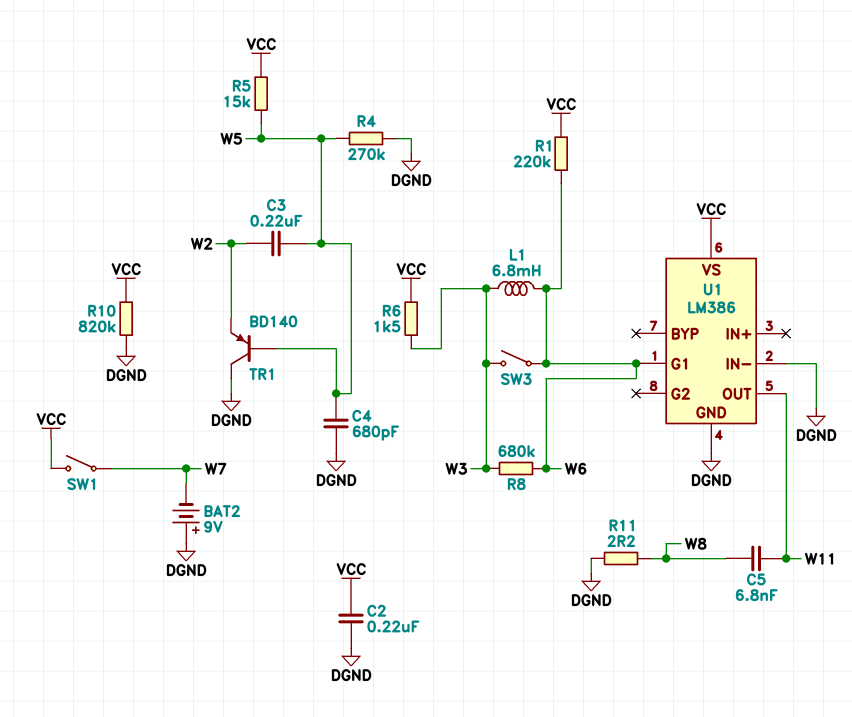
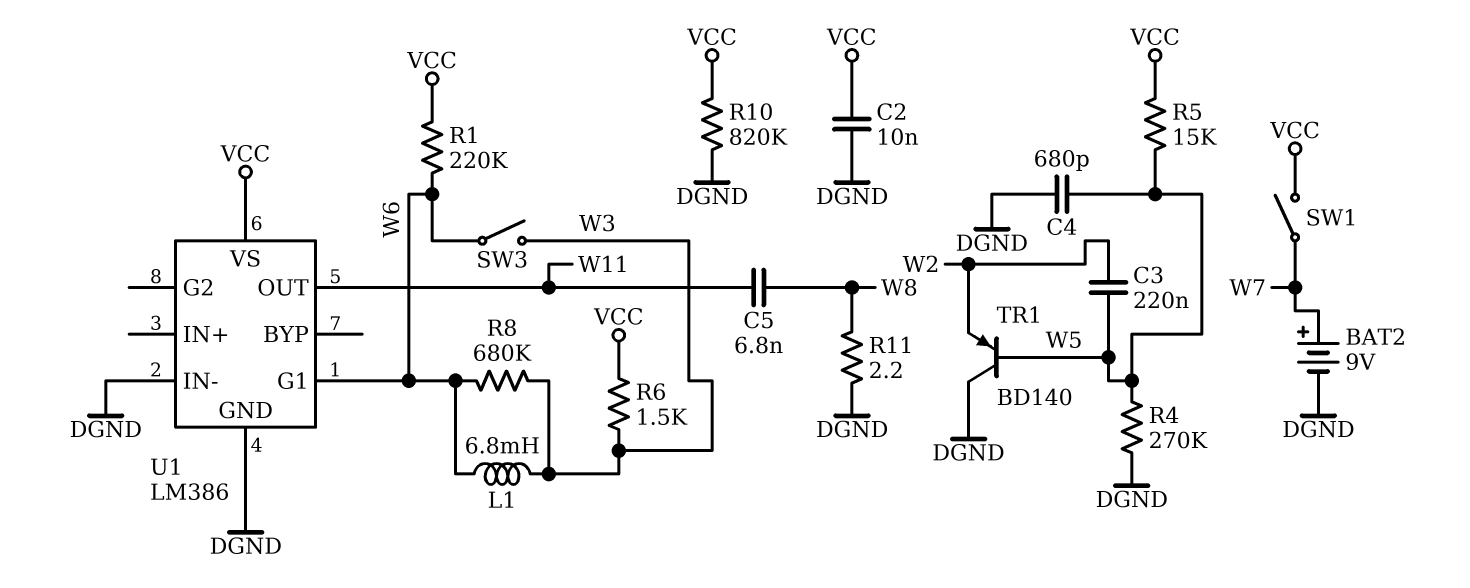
BAT2: 9V (plus DGND, minus W7) -> 9V (plus W7, minus DGND)
C2: 220nF (DGND, VCC) -> 10nF (DGND, VCC)

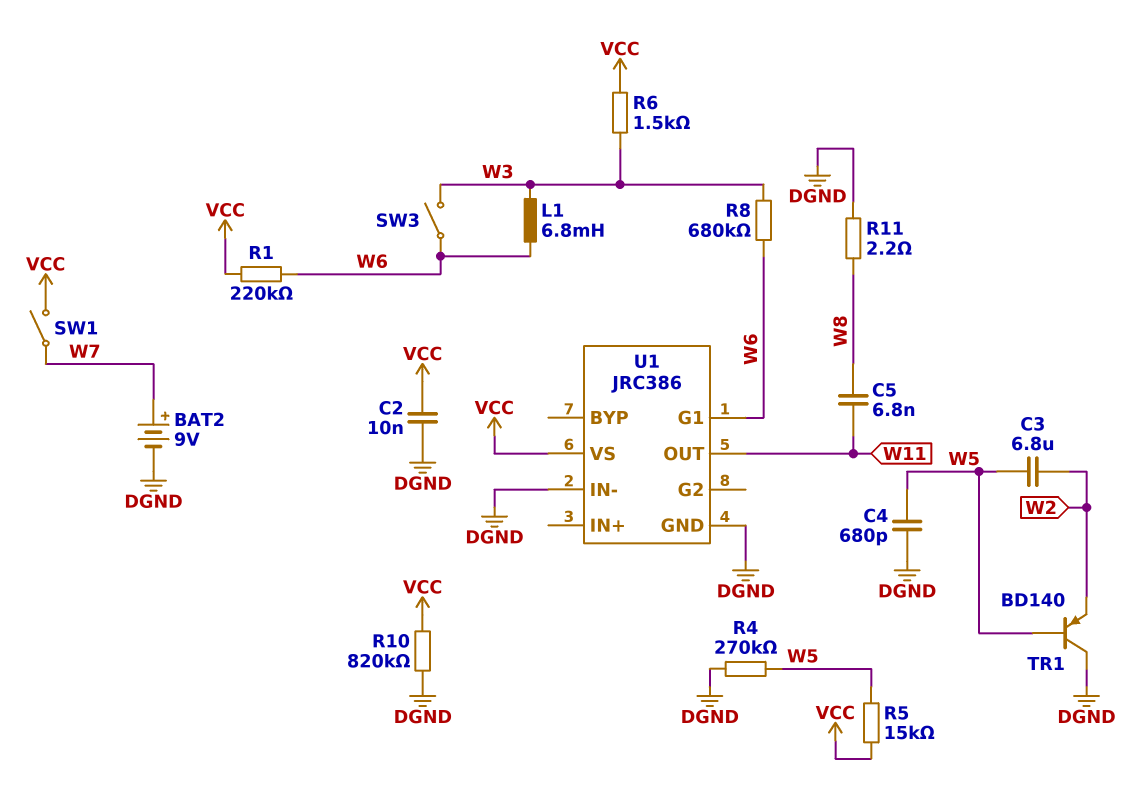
C3: 220nF (W2, W5) -> 6.8uF (W2, W5)
U1: LM386 -> JRC386

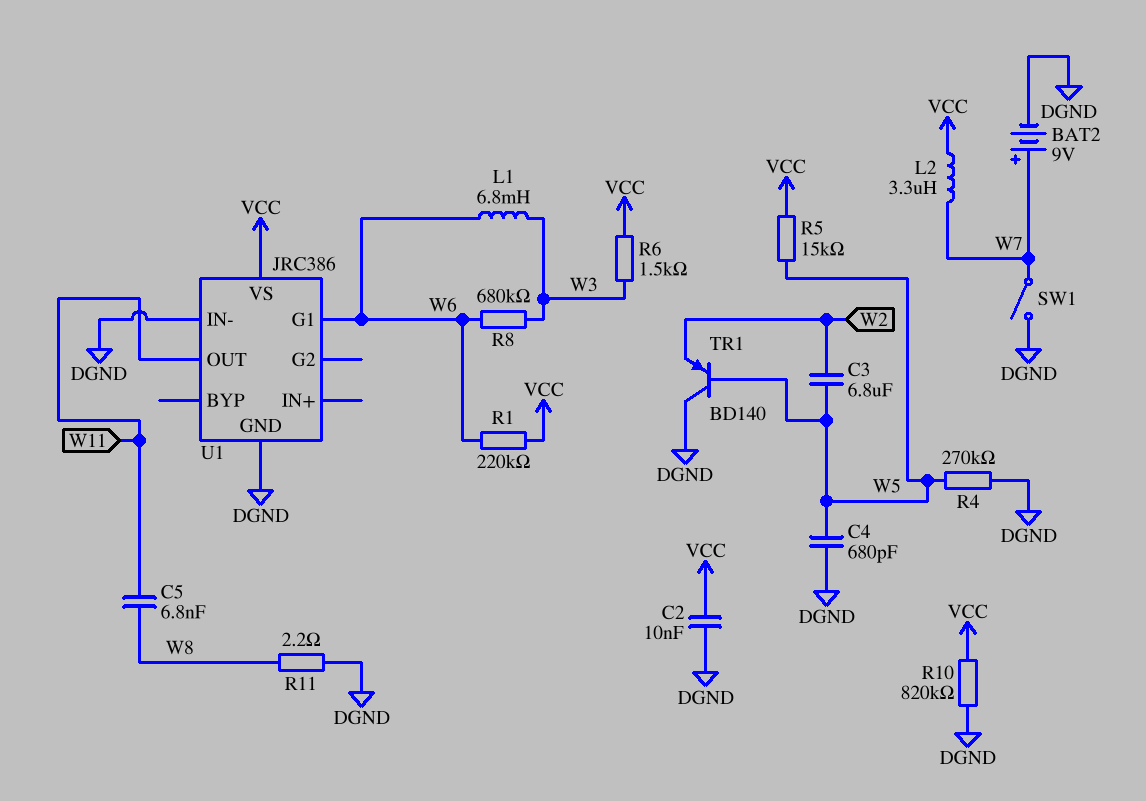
L2: none -> 3.3uH (VCC, W7)
SW1: switch (VCC, W7) -> switch (DGND, W7)
SW3: switch (W3, W6) -> none

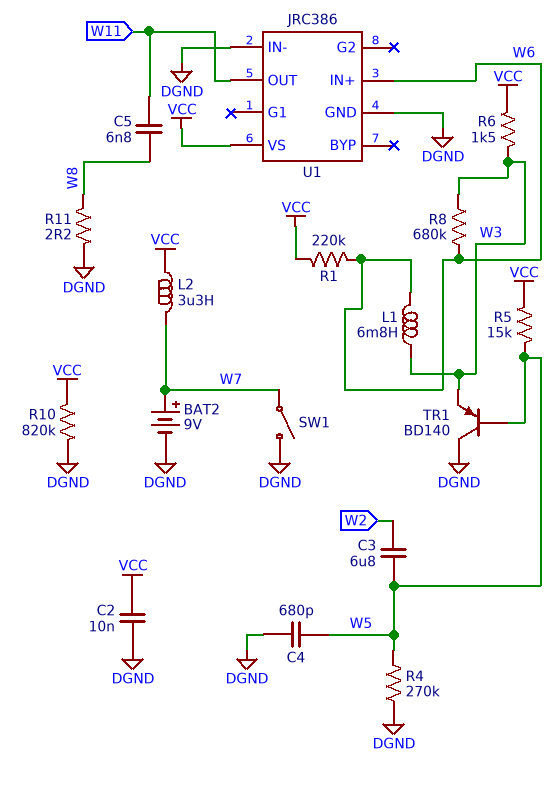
TR1: PNP BD140 (B W5, C DGND, E W2) -> PNP BD140 (B W5, C DGND, E W3)
U1 pin G1: W6 -> none
U1 pin IN+: none -> W6

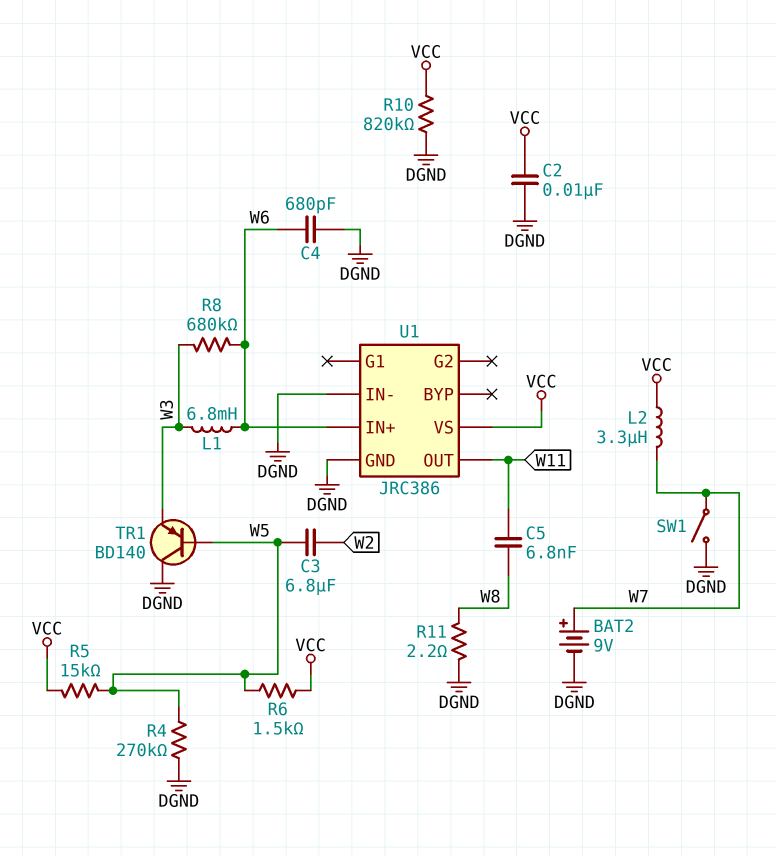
C4: 680pF (DGND, W5) -> 680pF (DGND, W6)
R1: 220k (VCC, W6) -> none
R6: 1.5k (VCC, W3) -> 1.5k (VCC, W5)

